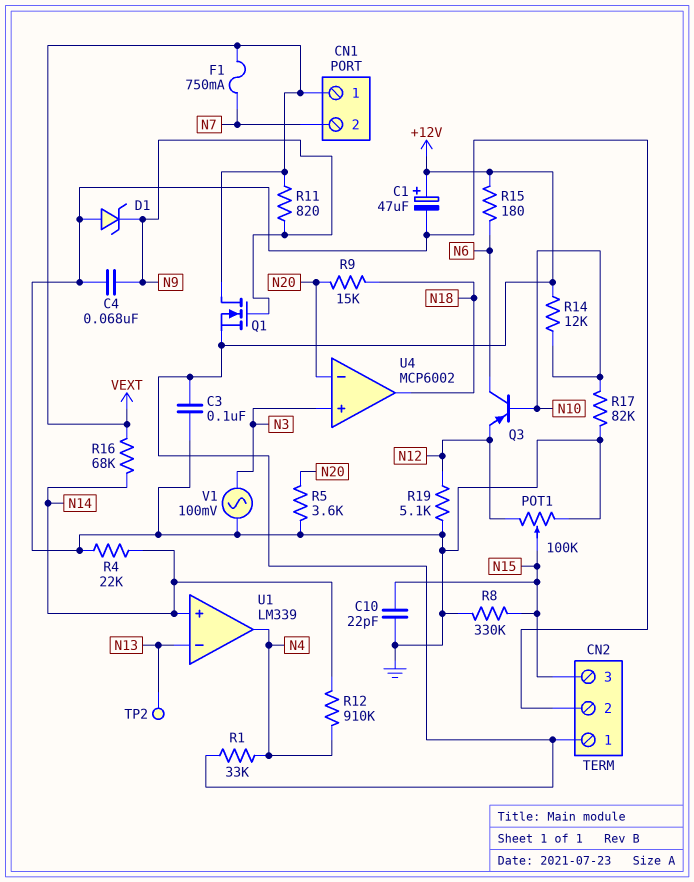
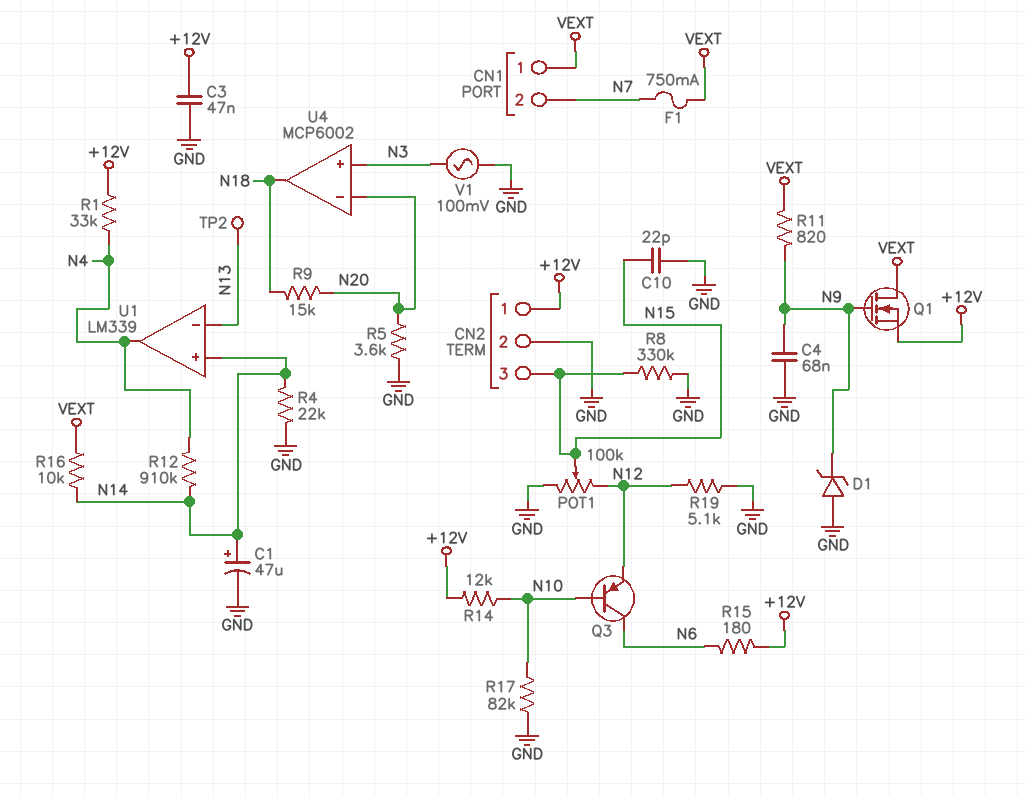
C1: 47uF (plus +12V, minus GND) -> 47uF (plus N14, minus GND)
C3: 100nF (+12V, GND) -> 47nF (+12V, GND)
R16: 68k (N14, VEXT) -> 10k (N14, VEXT)

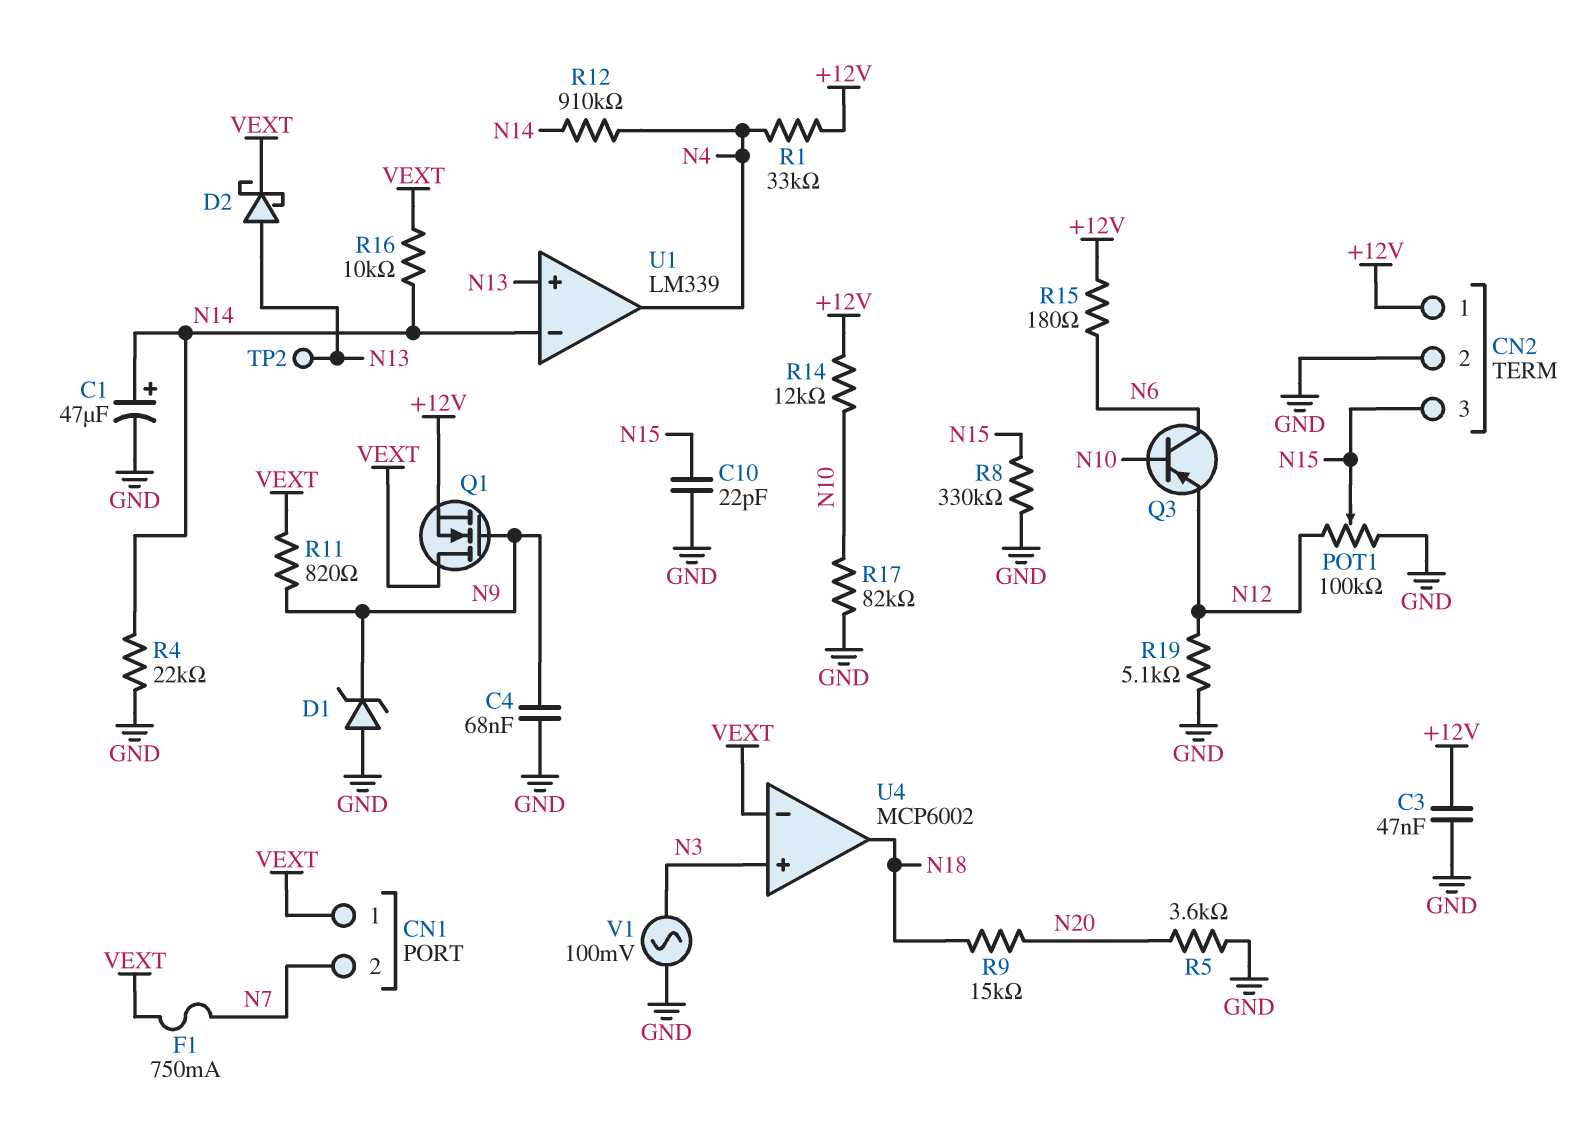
D2: none -> schottky (A N13, K VEXT)
U1 pin in+: N14 -> N13
U1 pin in-: N13 -> N14
U4 pin in-: N20 -> VEXT

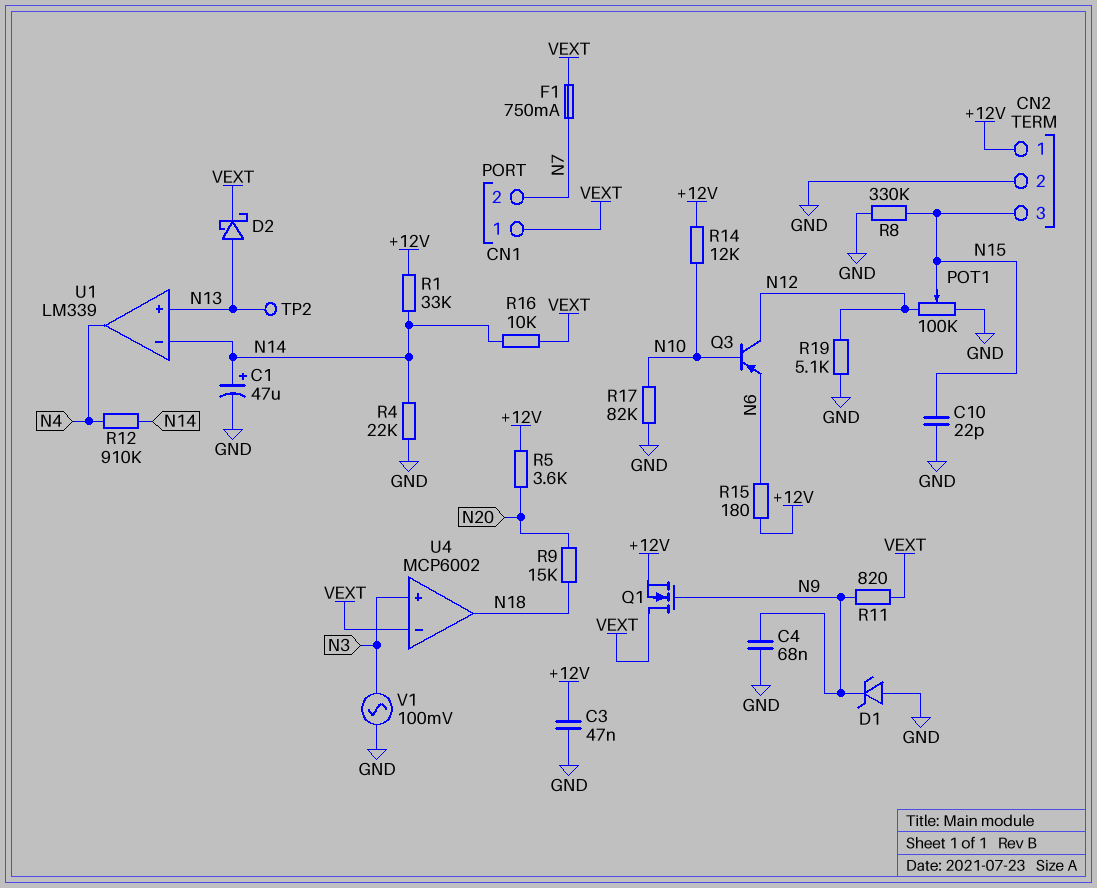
Q3: PNP (B N10, C N6, E N12) -> PNP (B N10, C N12, E N6)
R1: 33k (+12V, N4) -> 33k (+12V, N14)
R5: 3.6k (GND, N20) -> 3.6k (+12V, N20)

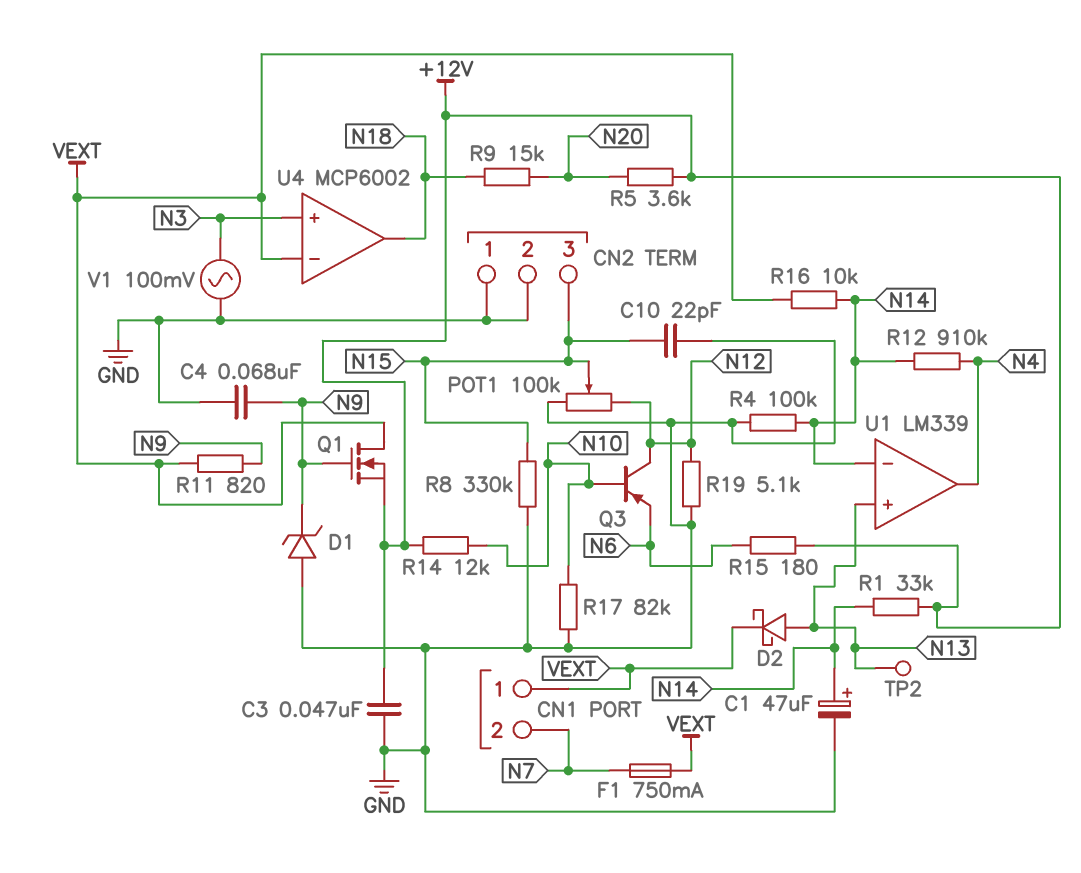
CN2 pin 1: +12V -> GND
R4: 22k (GND, N14) -> 100k (GND, N14)

